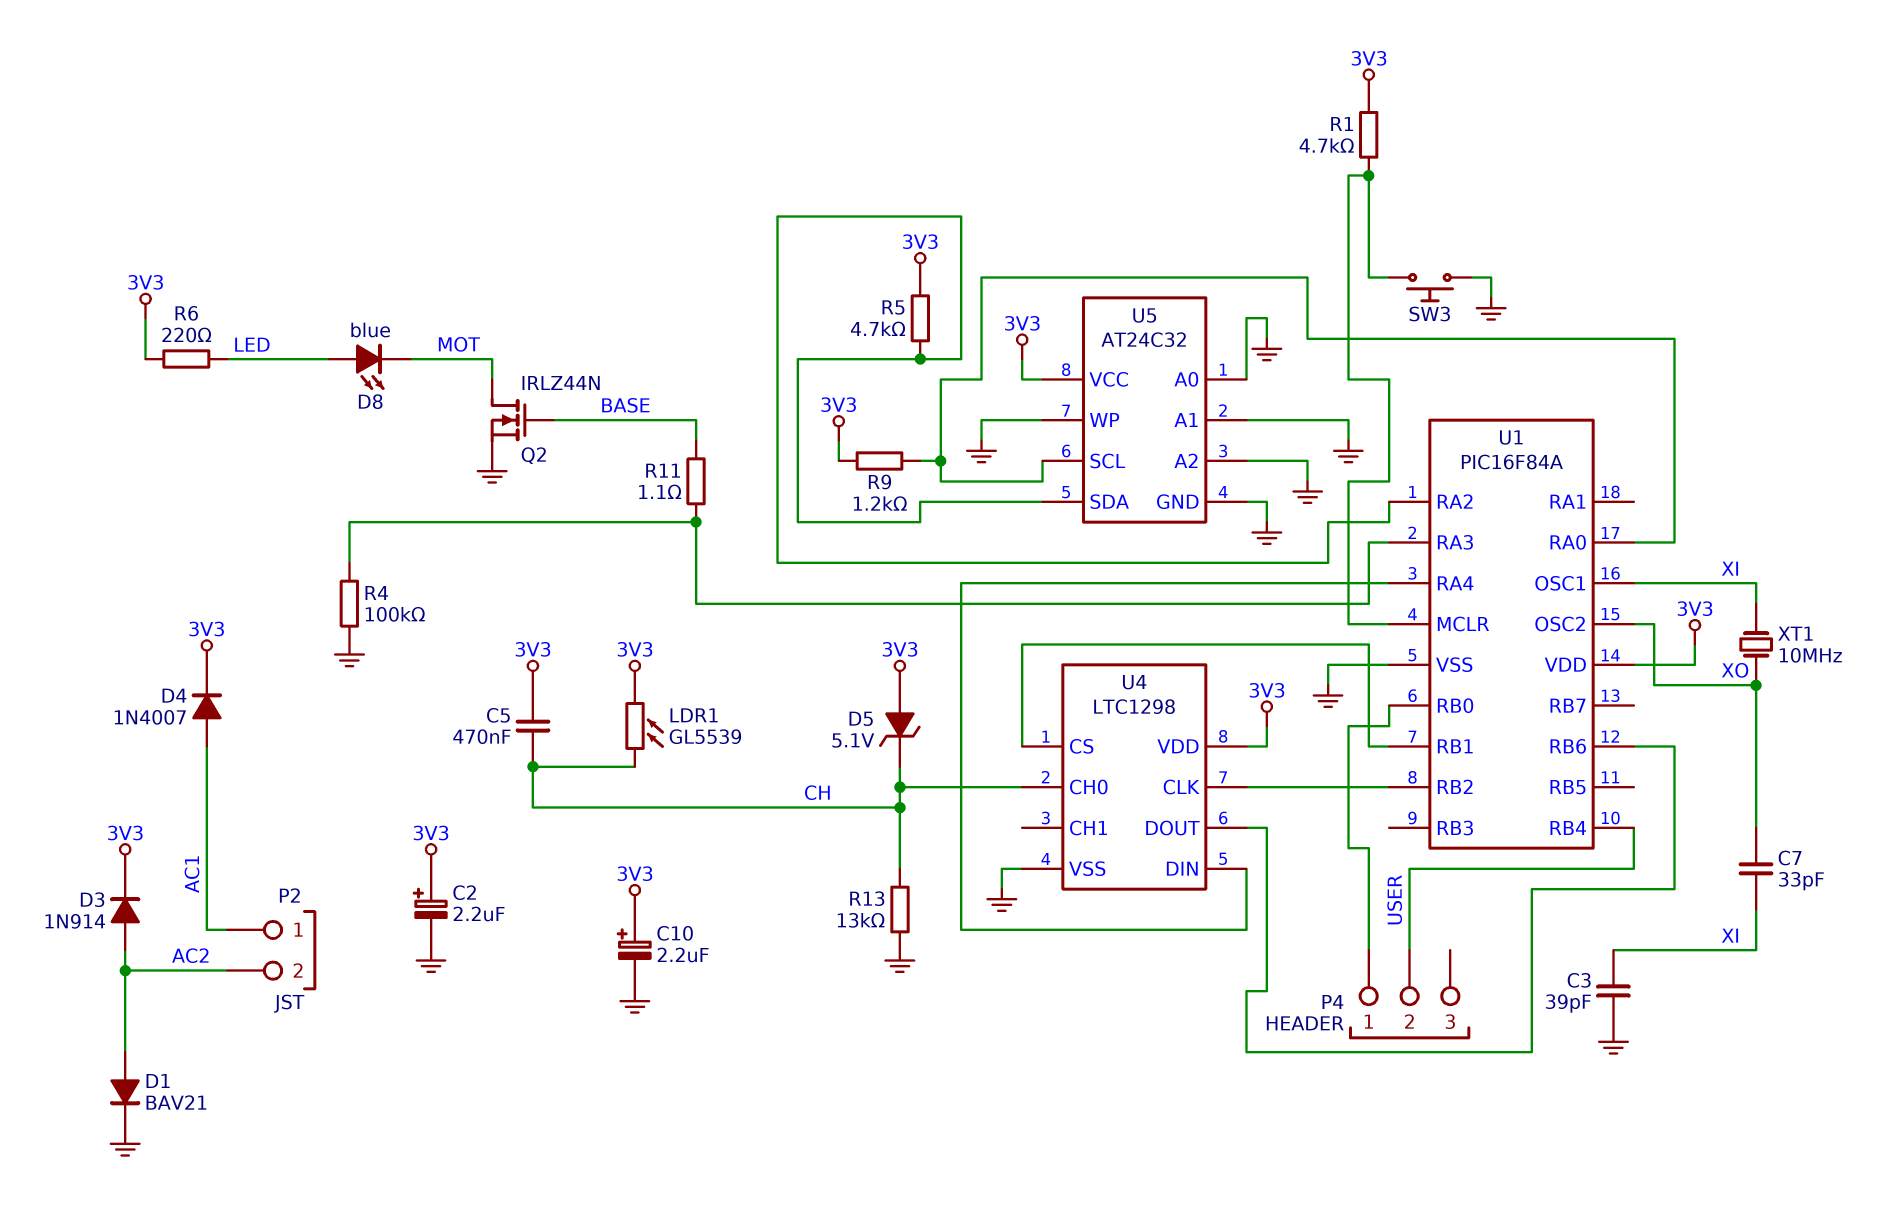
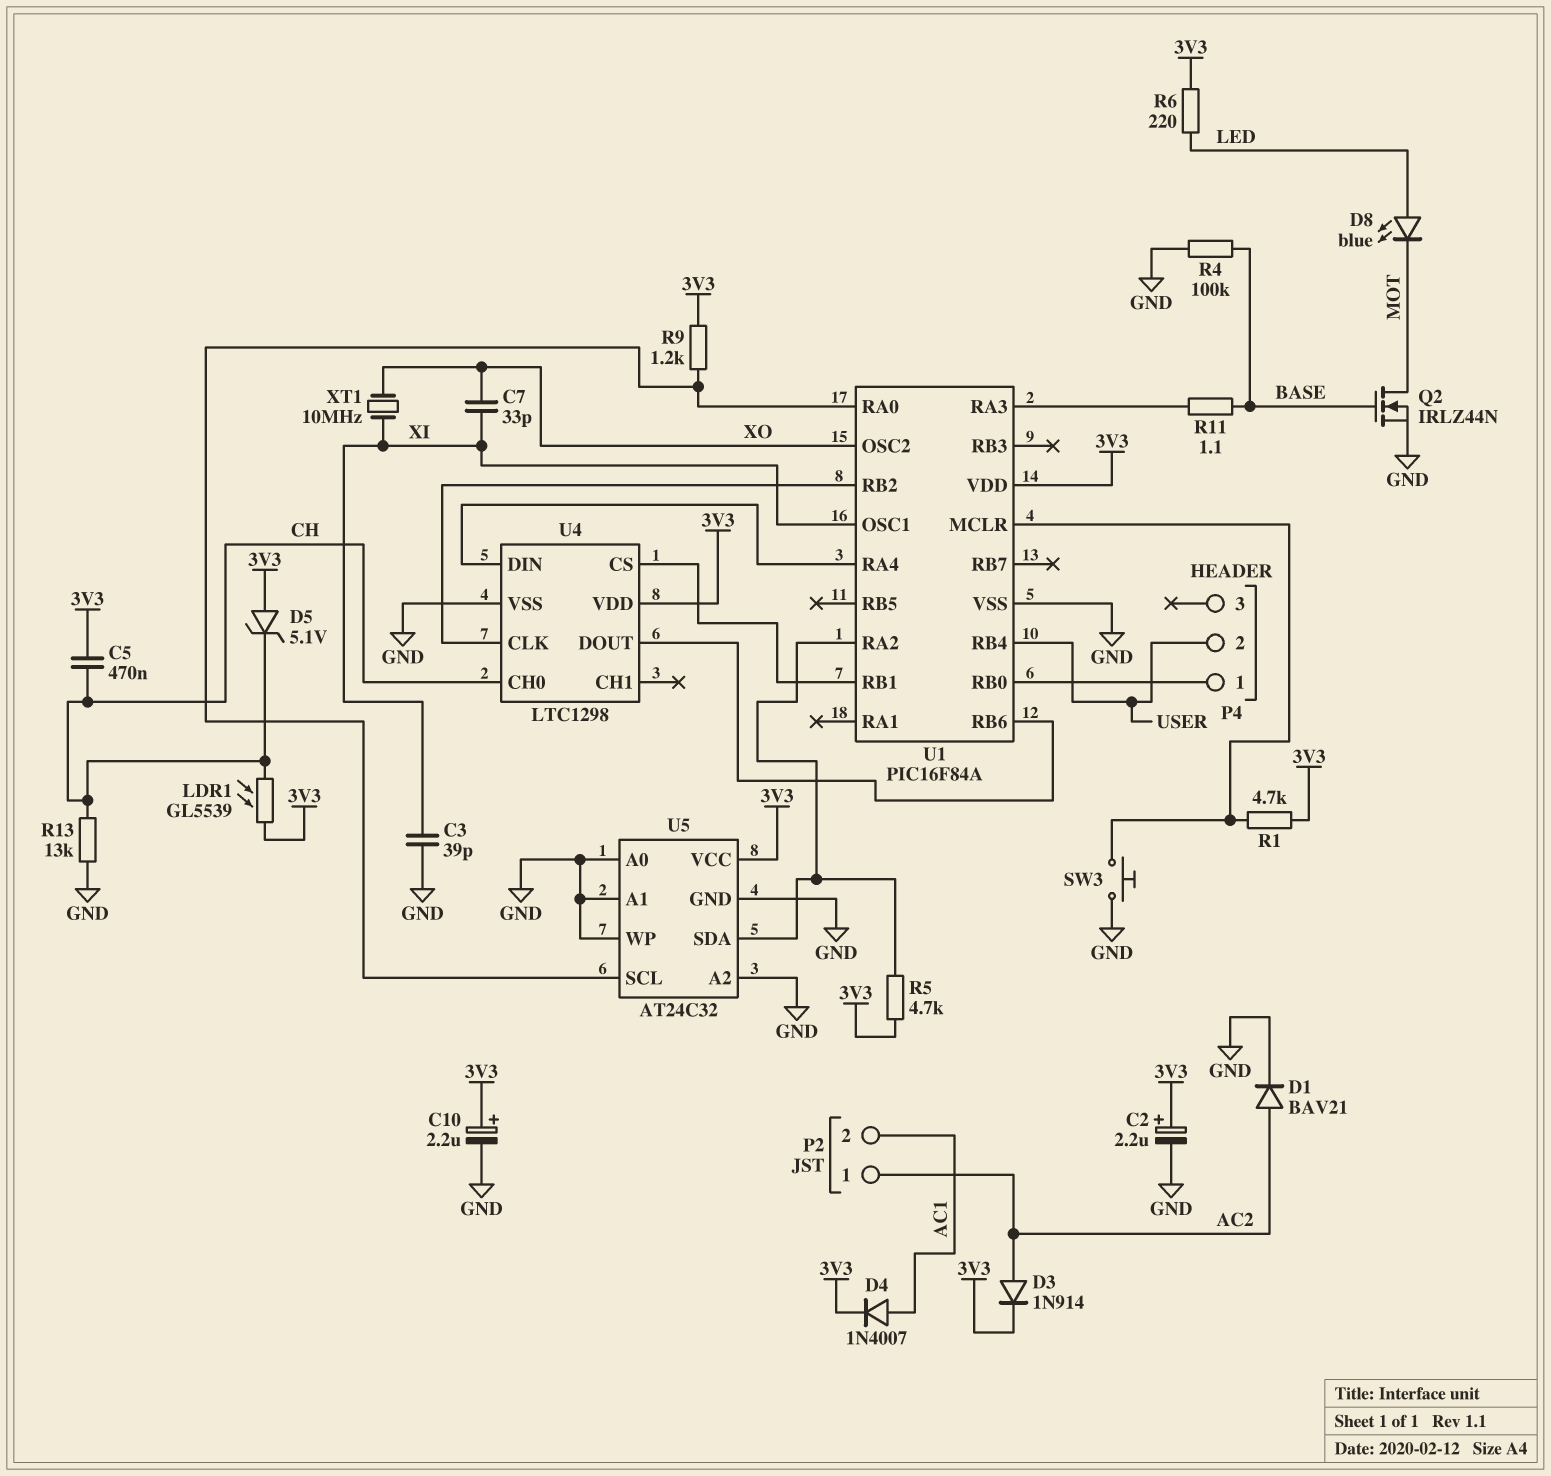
P2 pin 1: AC1 -> AC2
P2 pin 2: AC2 -> AC1
R4: 100k (GND, U1/RA3) -> 100k (BASE, GND)

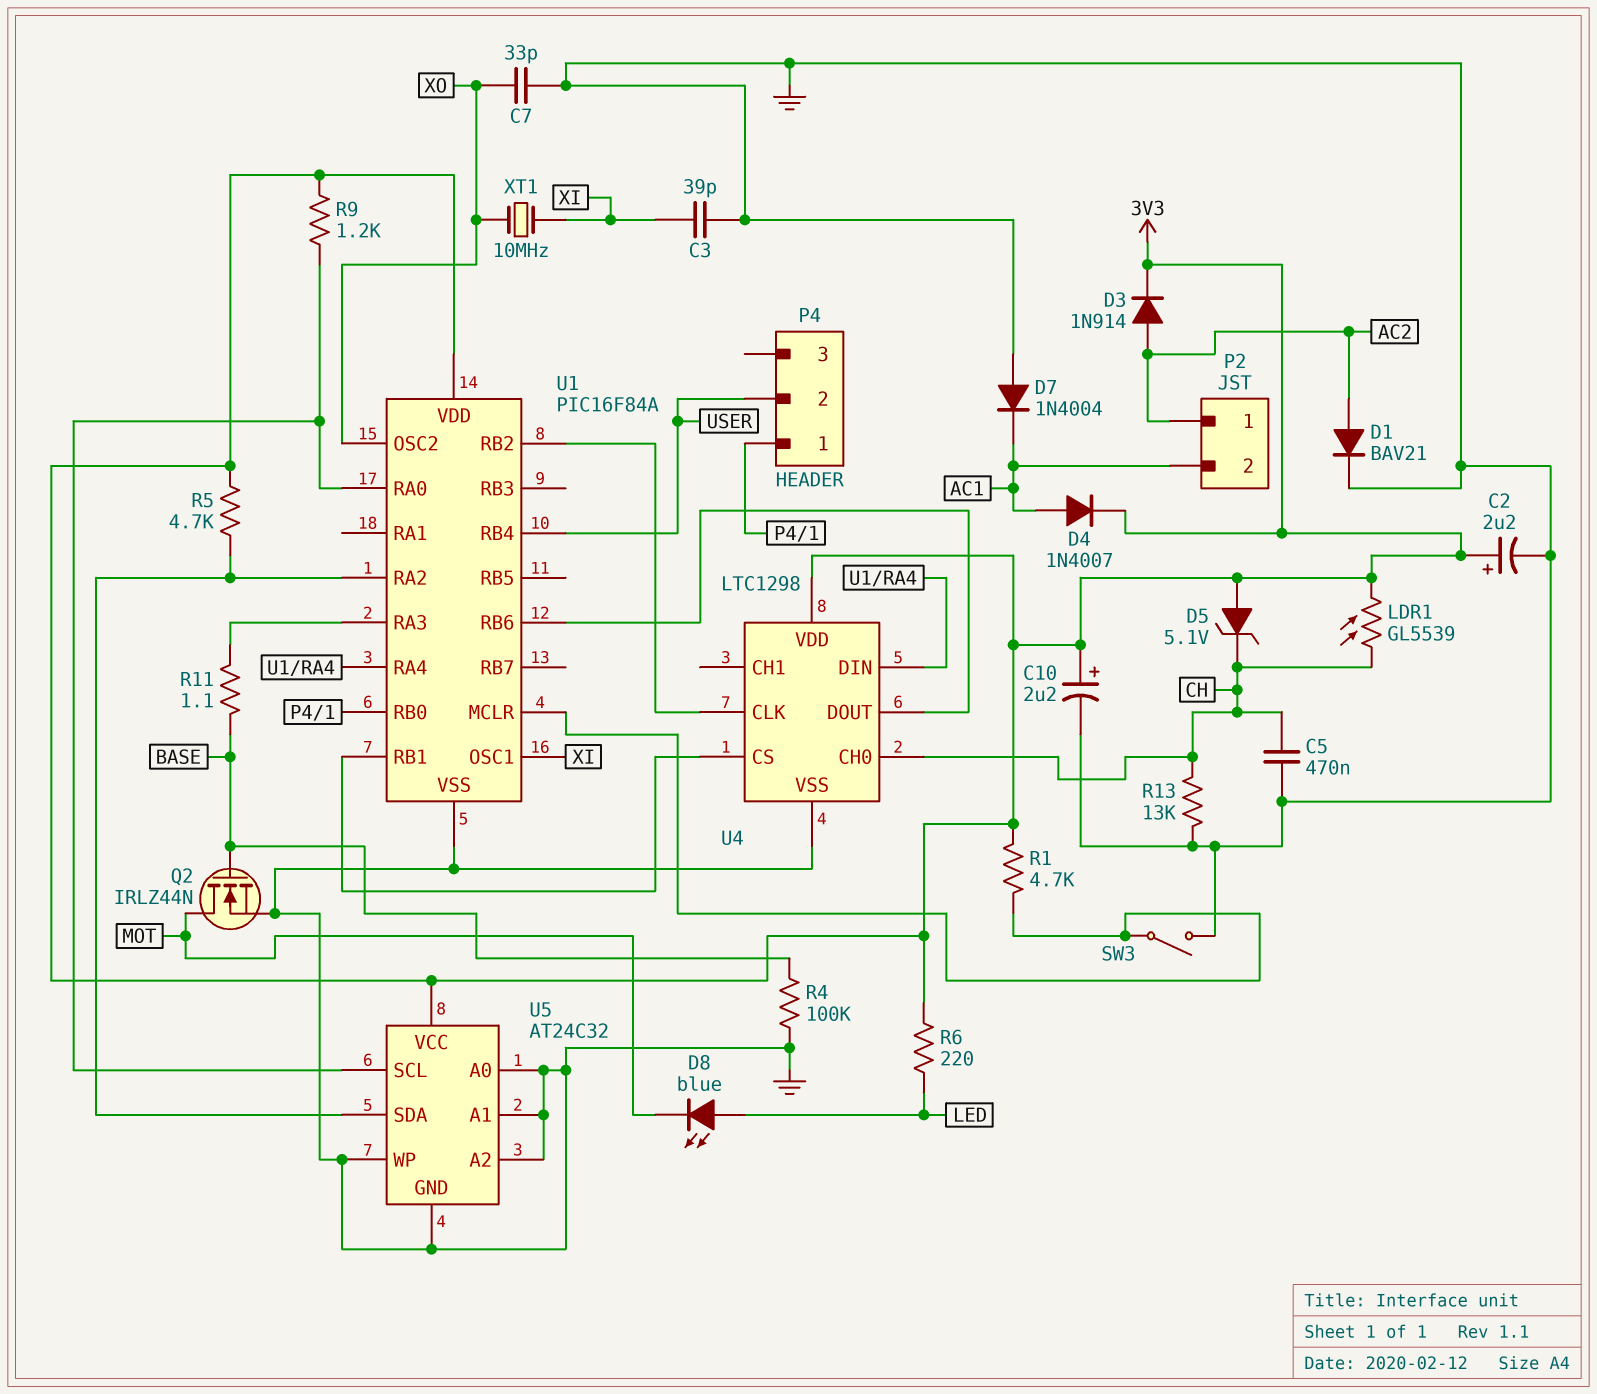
C5: 470nF (3V3, CH) -> 470nF (CH, GND)
C7: 33pF (XI, XO) -> 33pF (GND, XO)
D7: none -> diode 1N4004 (A GND, K AC1)
SW3: button (GND, U1/MCLR) -> switch (GND, U1/MCLR)

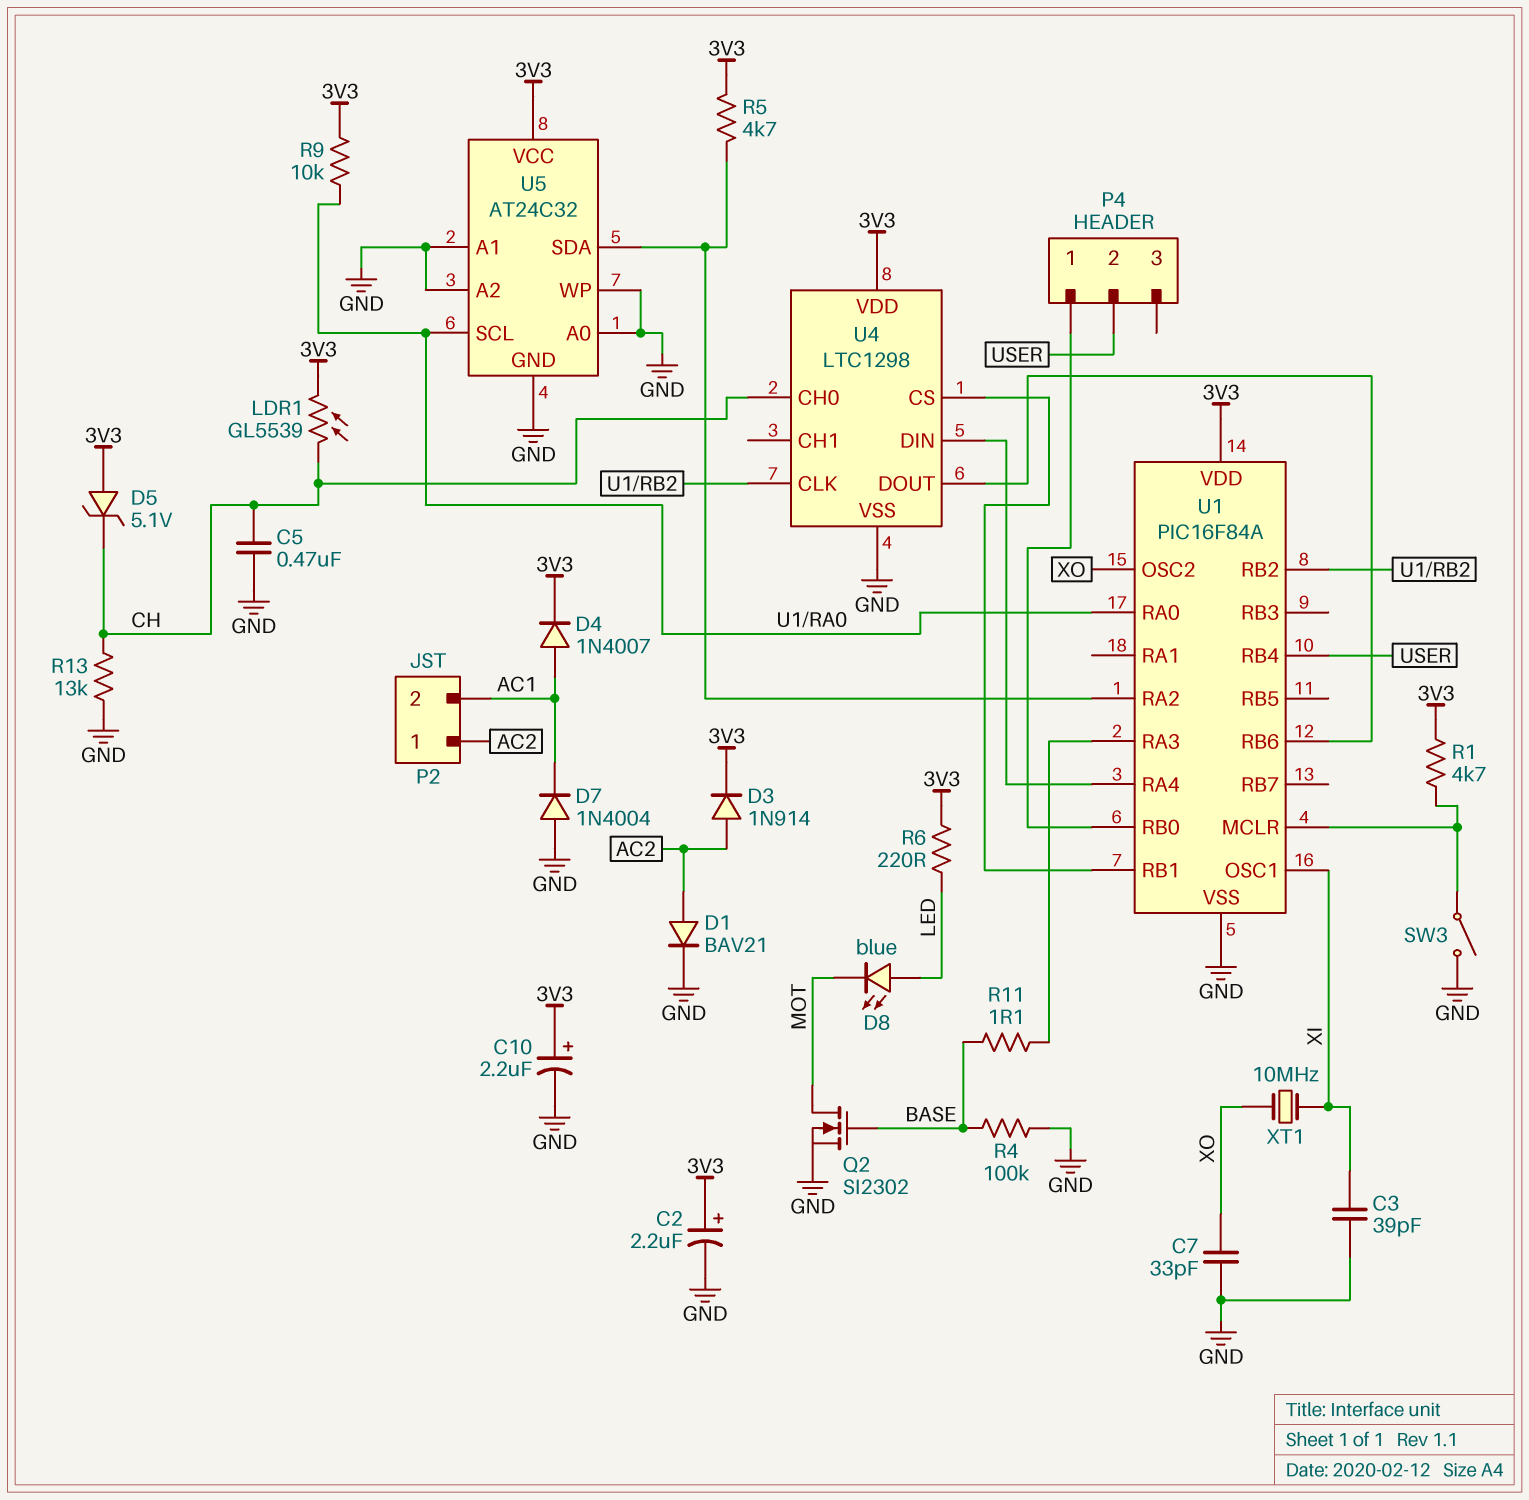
Q2: NMOS IRLZ44N (G BASE, D MOT, S GND) -> NMOS SI2302 (G BASE, D MOT, S GND)
R9: 1.2k (3V3, U1/RA0) -> 10k (3V3, U1/RA0)

